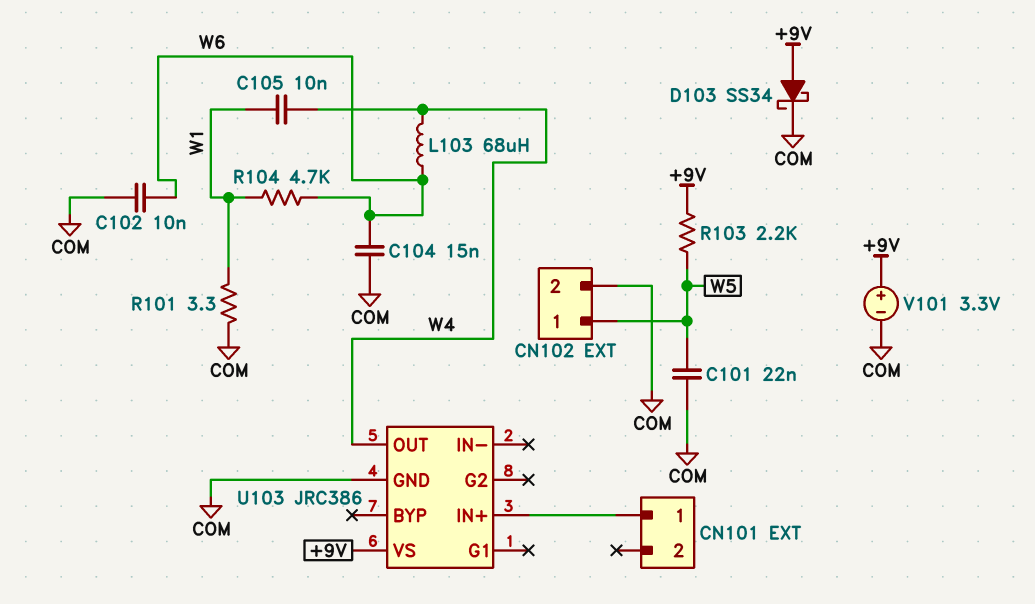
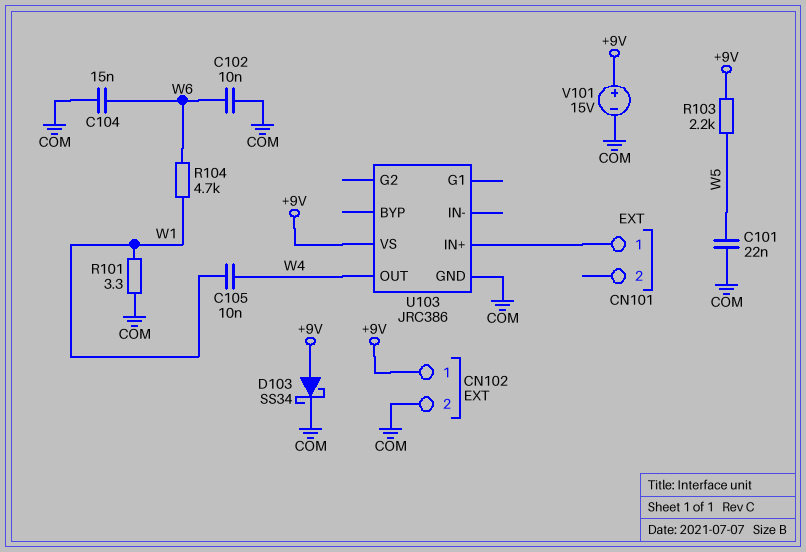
CN102 pin 1: W5 -> +9V
L103: 68uH (W4, W6) -> none
V101: 3.3V (plus +9V, minus COM) -> 15V (plus +9V, minus COM)

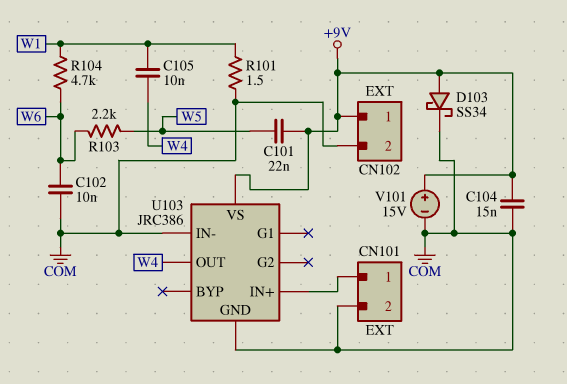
C101: 22nF (COM, W5) -> 22nF (+9V, W5)
C104: 15nF (COM, W6) -> 15nF (+9V, COM)
CN101 pin 2: none -> COM
R101: 3.3 (COM, W1) -> 1.5 (COM, W1)
R103: 2.2k (+9V, W5) -> 2.2k (W5, W6)
U103 pin IN-: none -> COM

